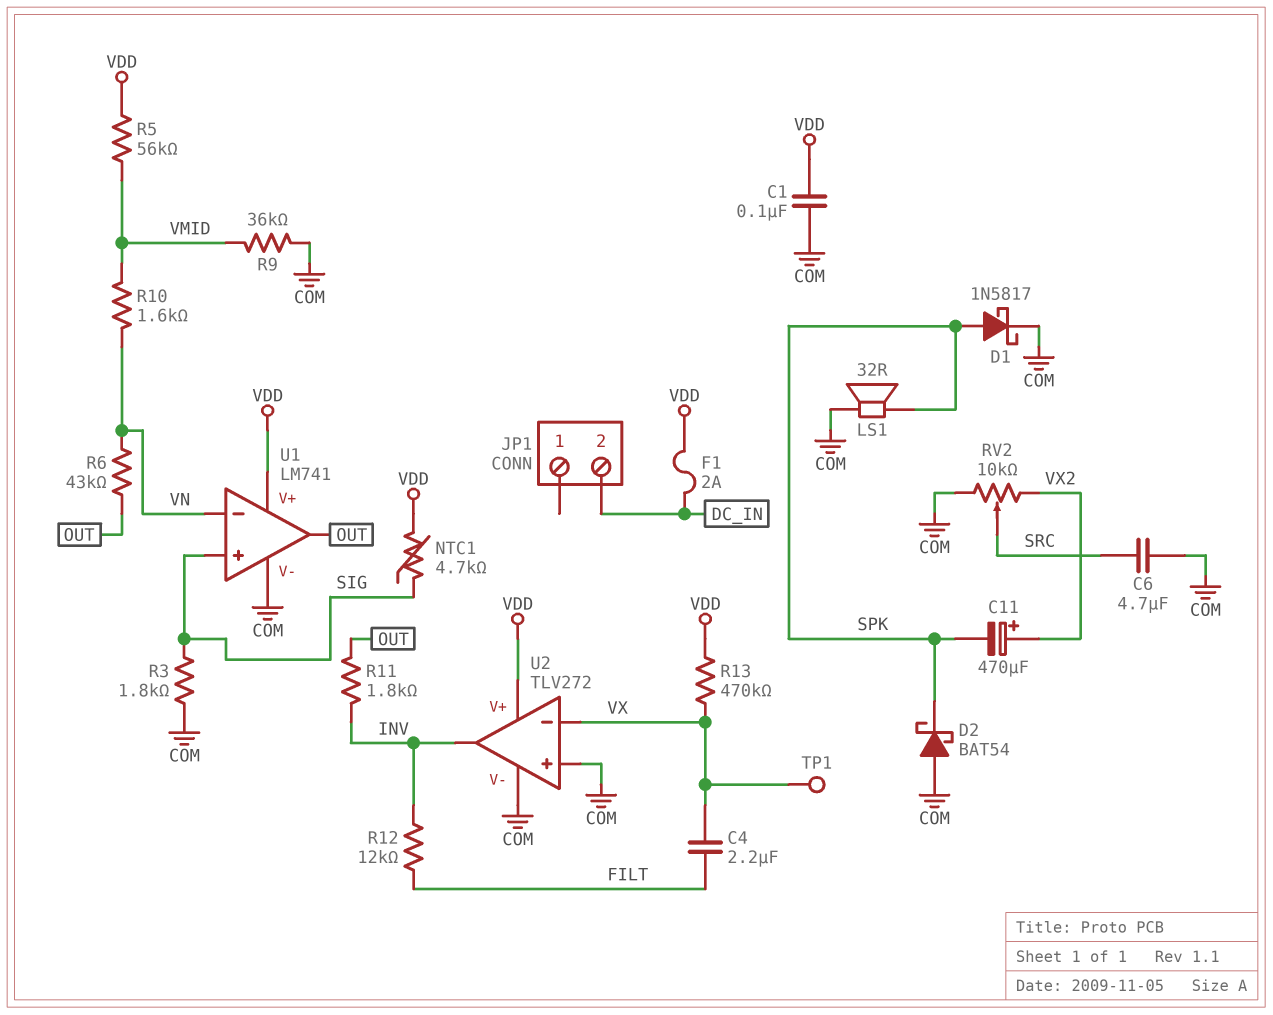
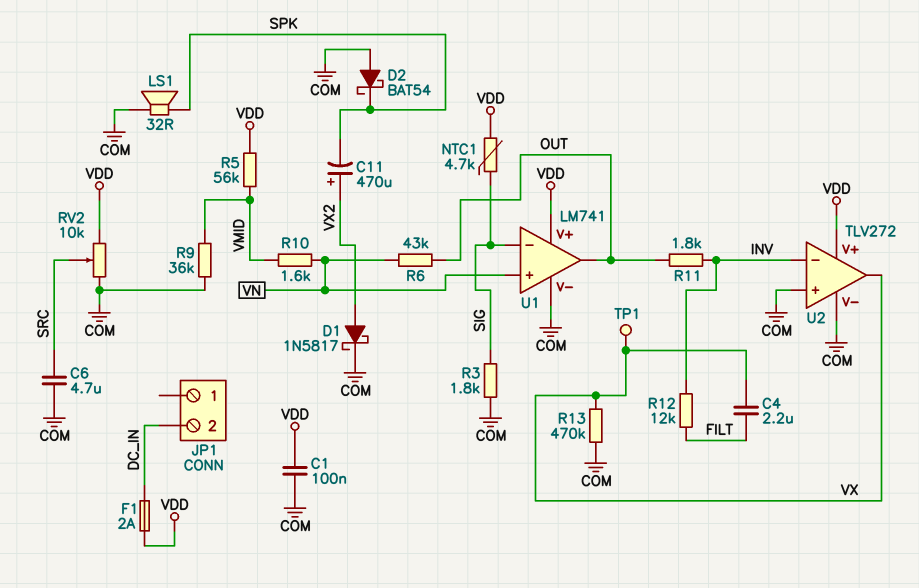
D1: schottky 1N5817 (A SPK, K COM) -> schottky 1N5817 (A VX2, K COM)
R13: 470k (VDD, VX) -> 470k (COM, VX)
RV2: 10k (COM, VX2, wiper SRC) -> 10k (COM, VDD, wiper SRC)
U1 pin in+: SIG -> VN
U1 pin in-: VN -> SIG
U2 pin in-: VX -> INV
U2 pin out: INV -> VX

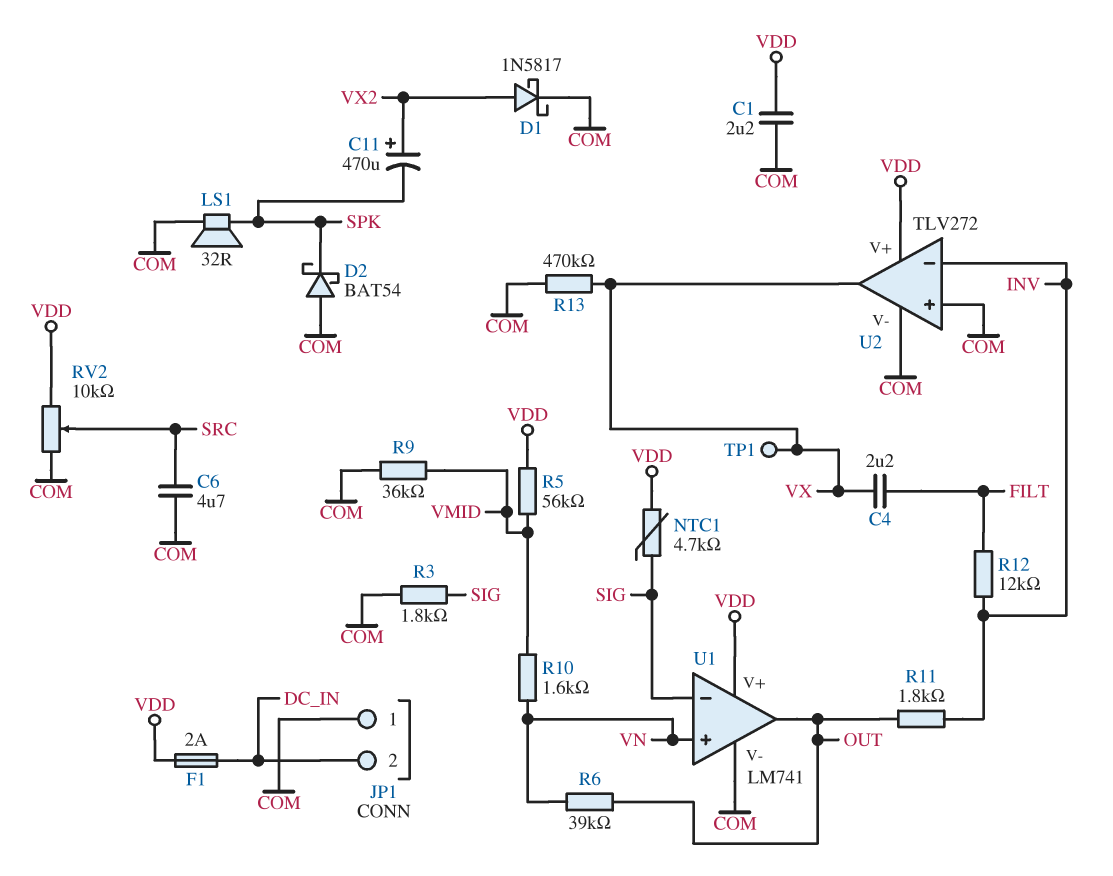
C1: 100nF (COM, VDD) -> 2.2uF (COM, VDD)
JP1 pin 1: none -> COM
R6: 43k (OUT, VN) -> 39k (OUT, VN)

